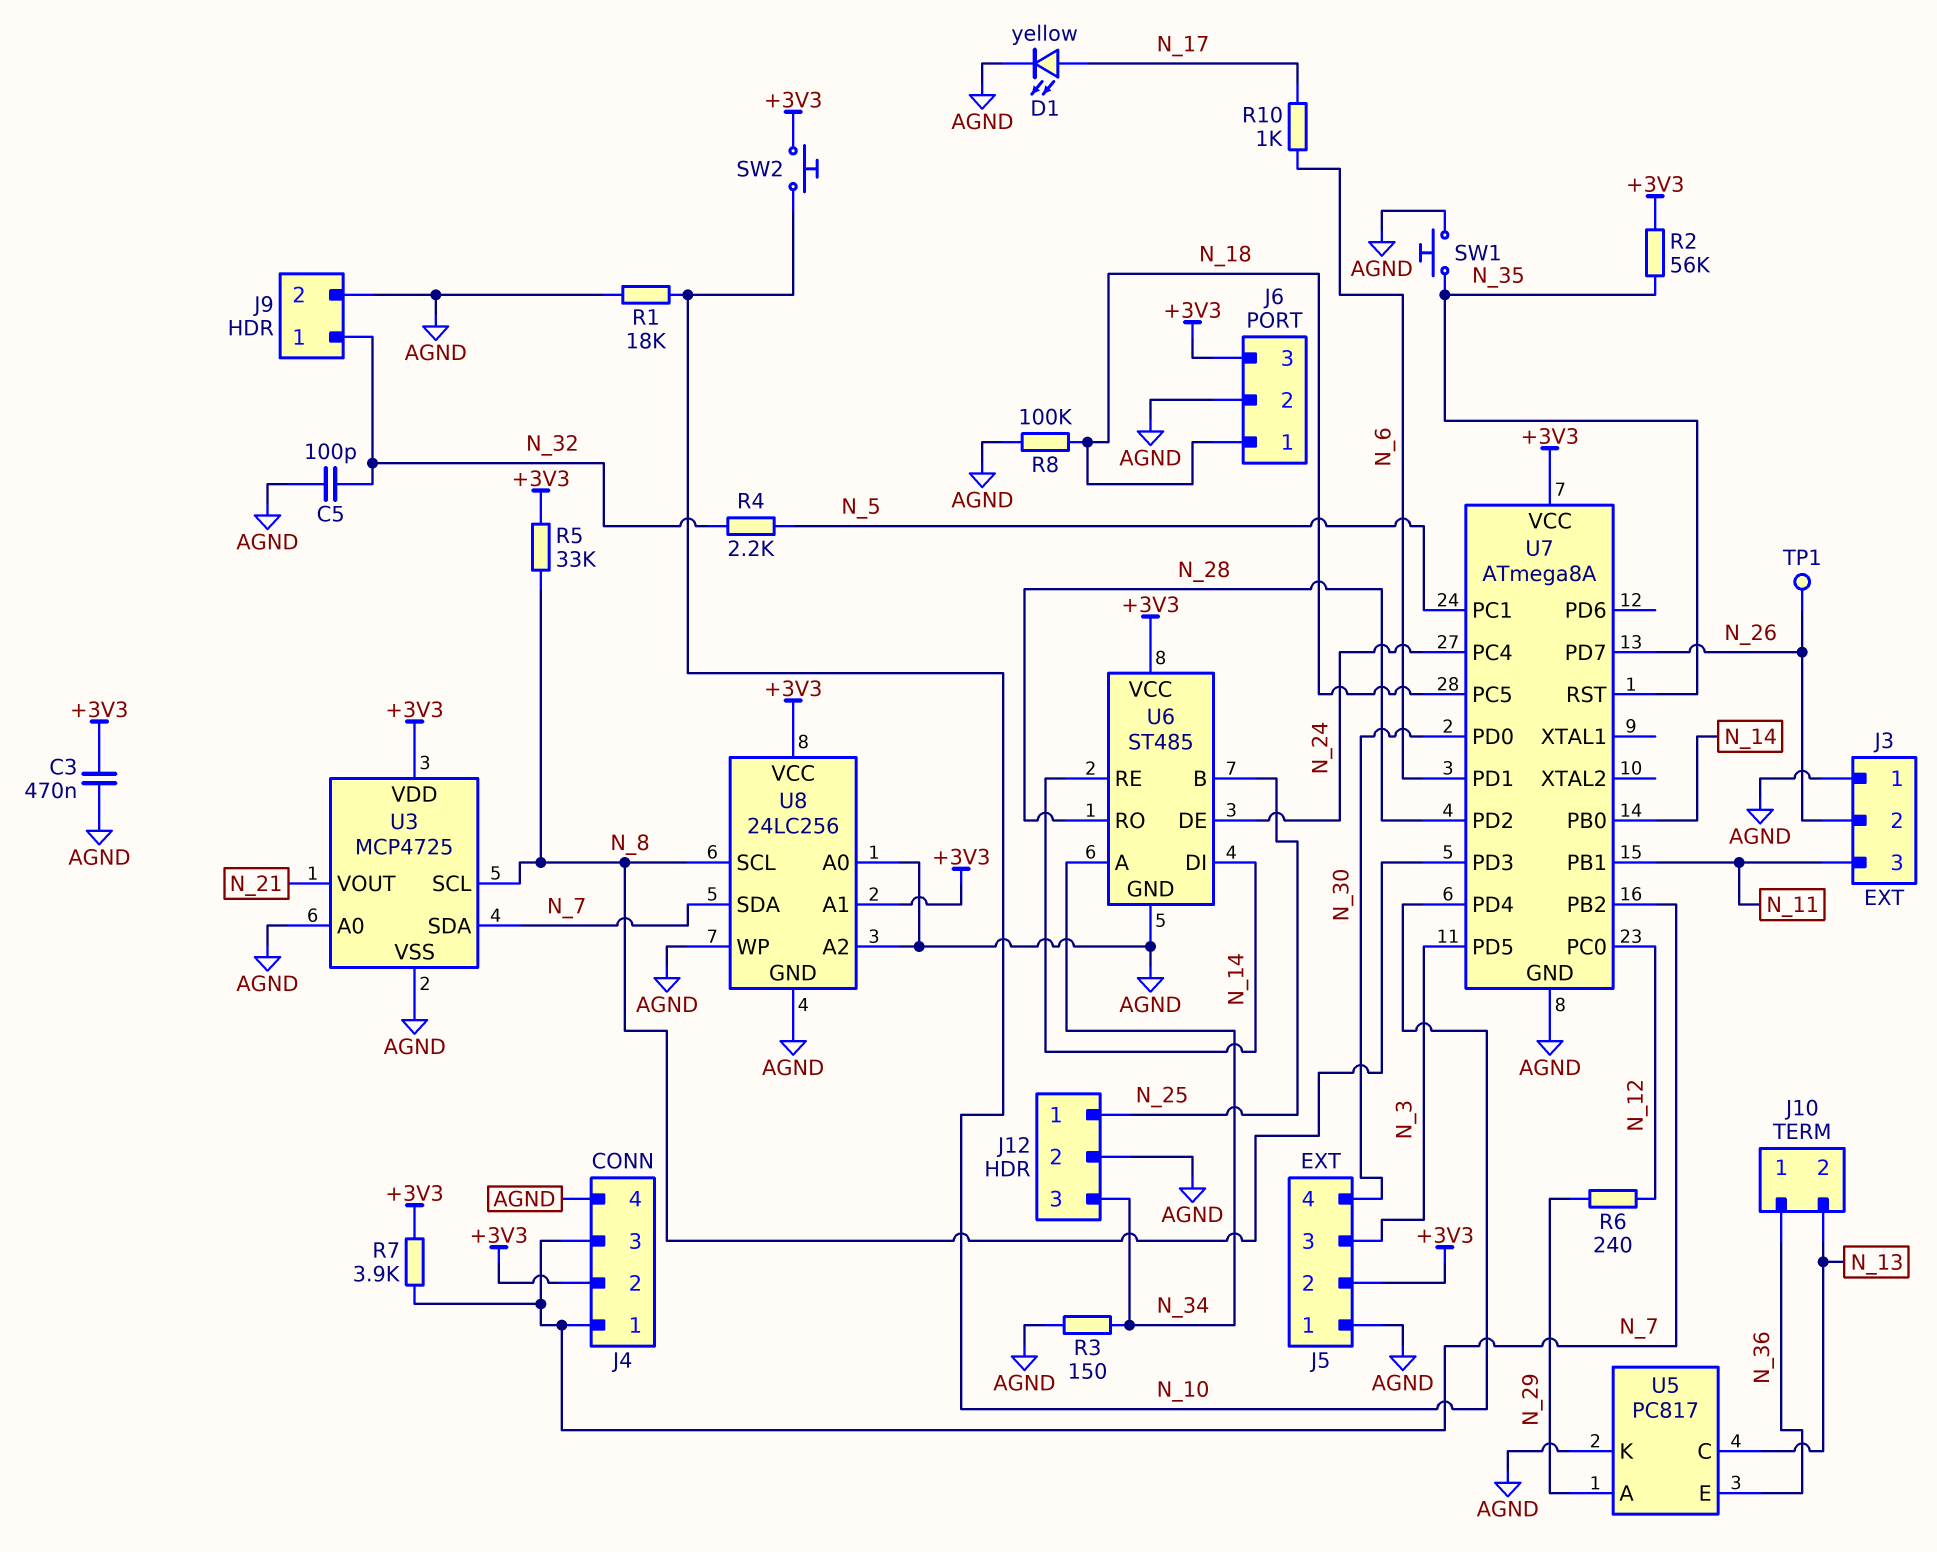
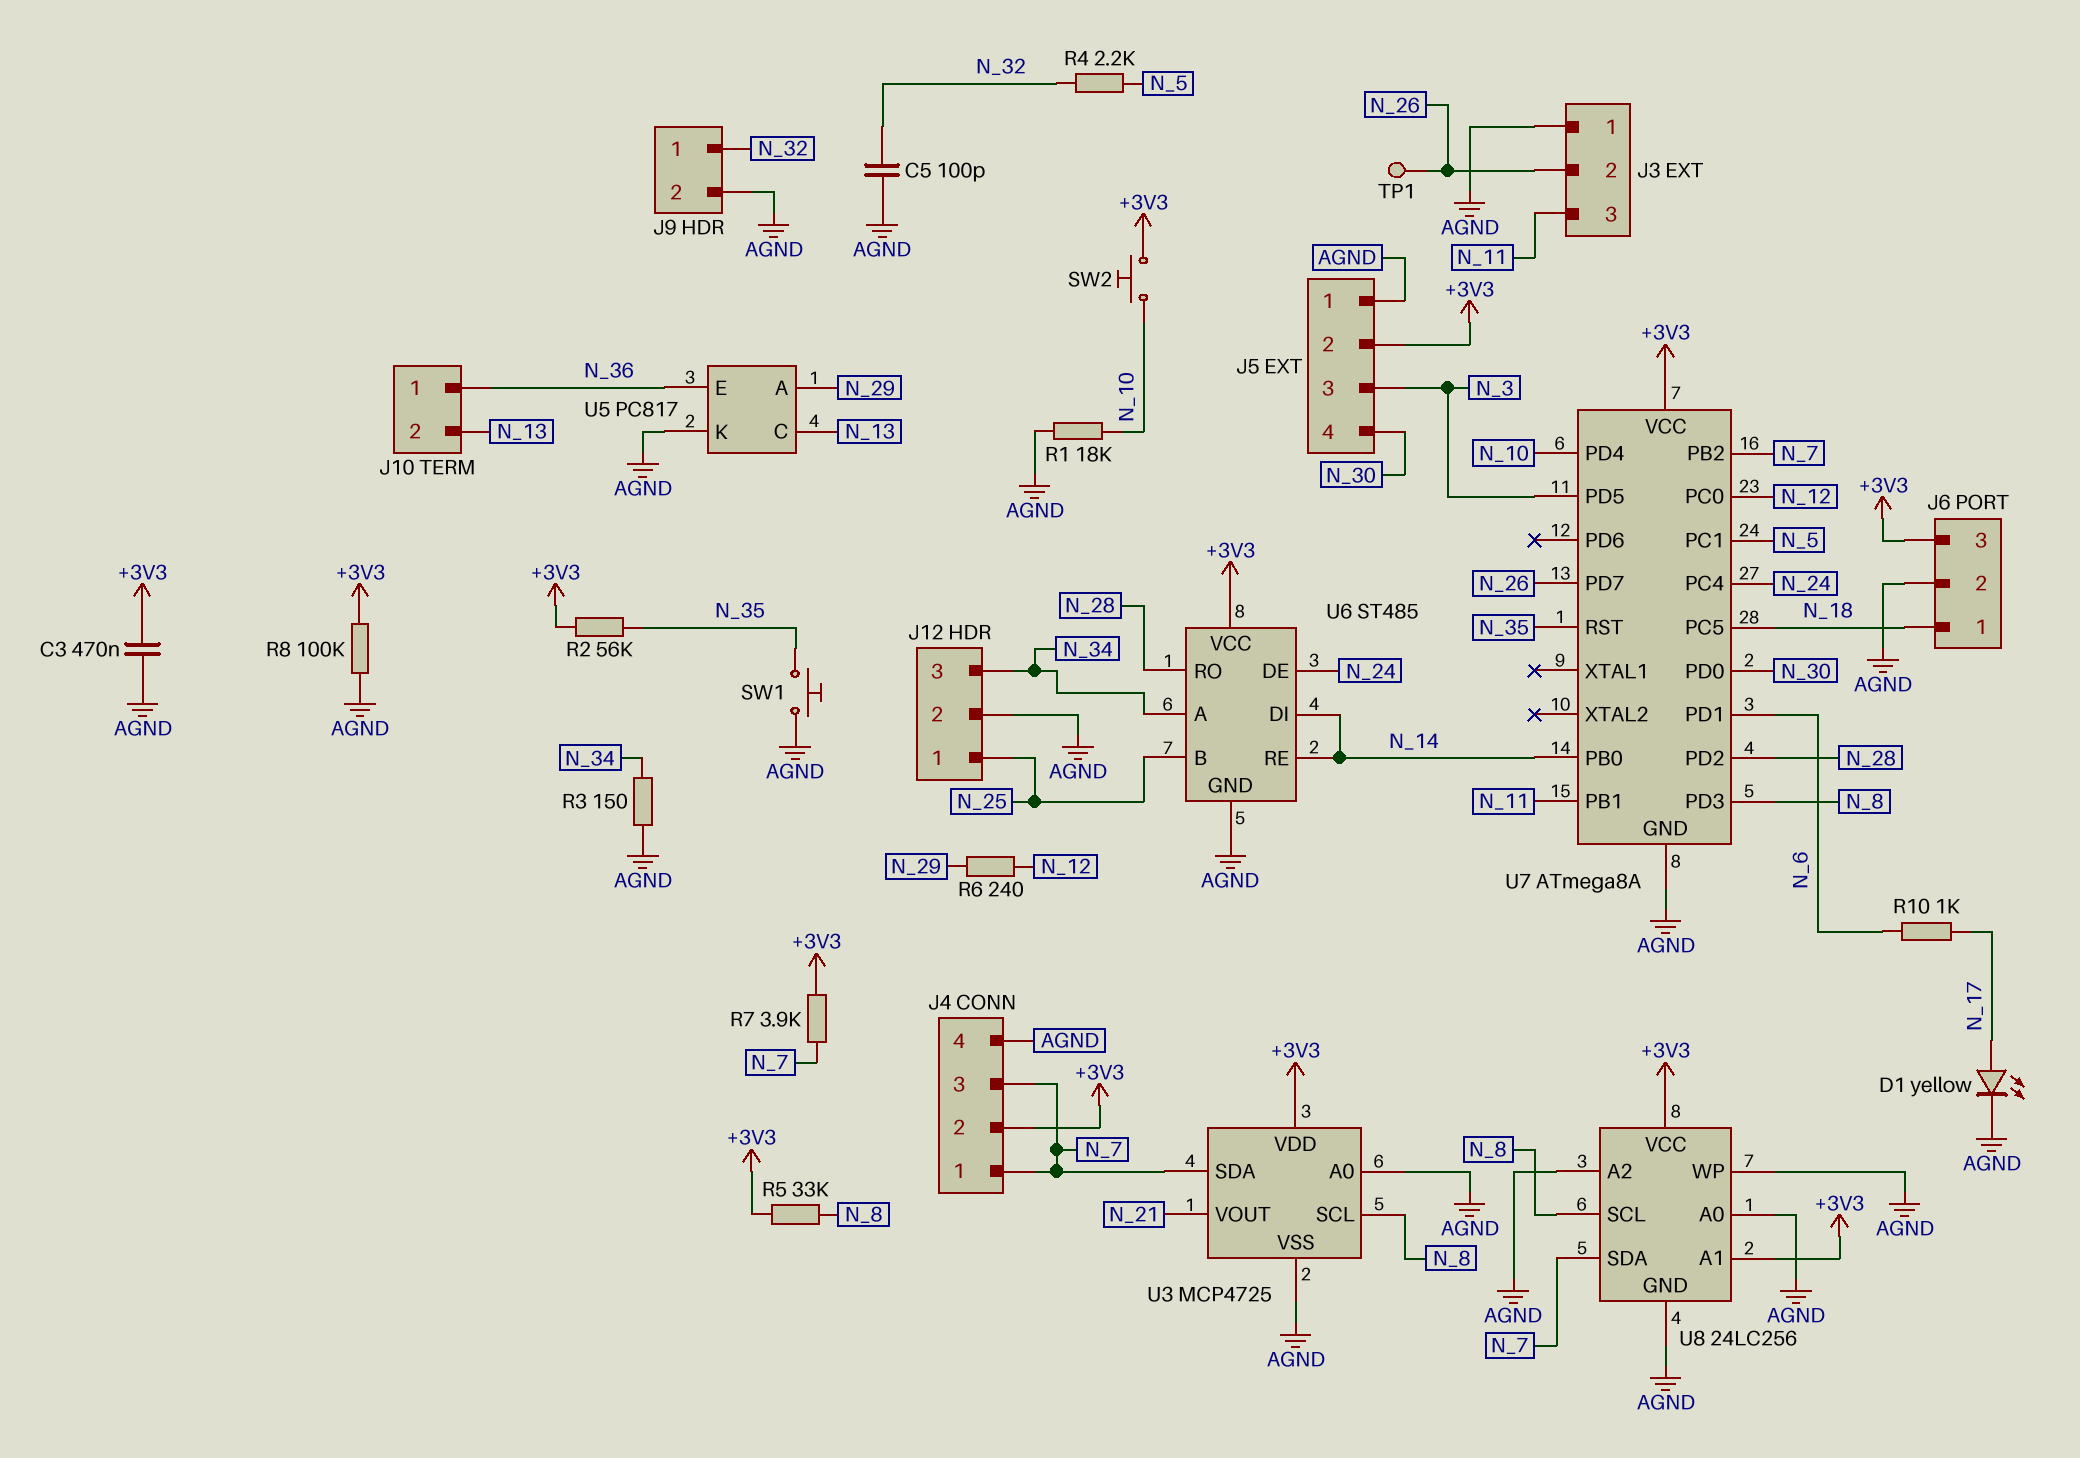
R8: 100k (AGND, N_18) -> 100k (+3V3, AGND)

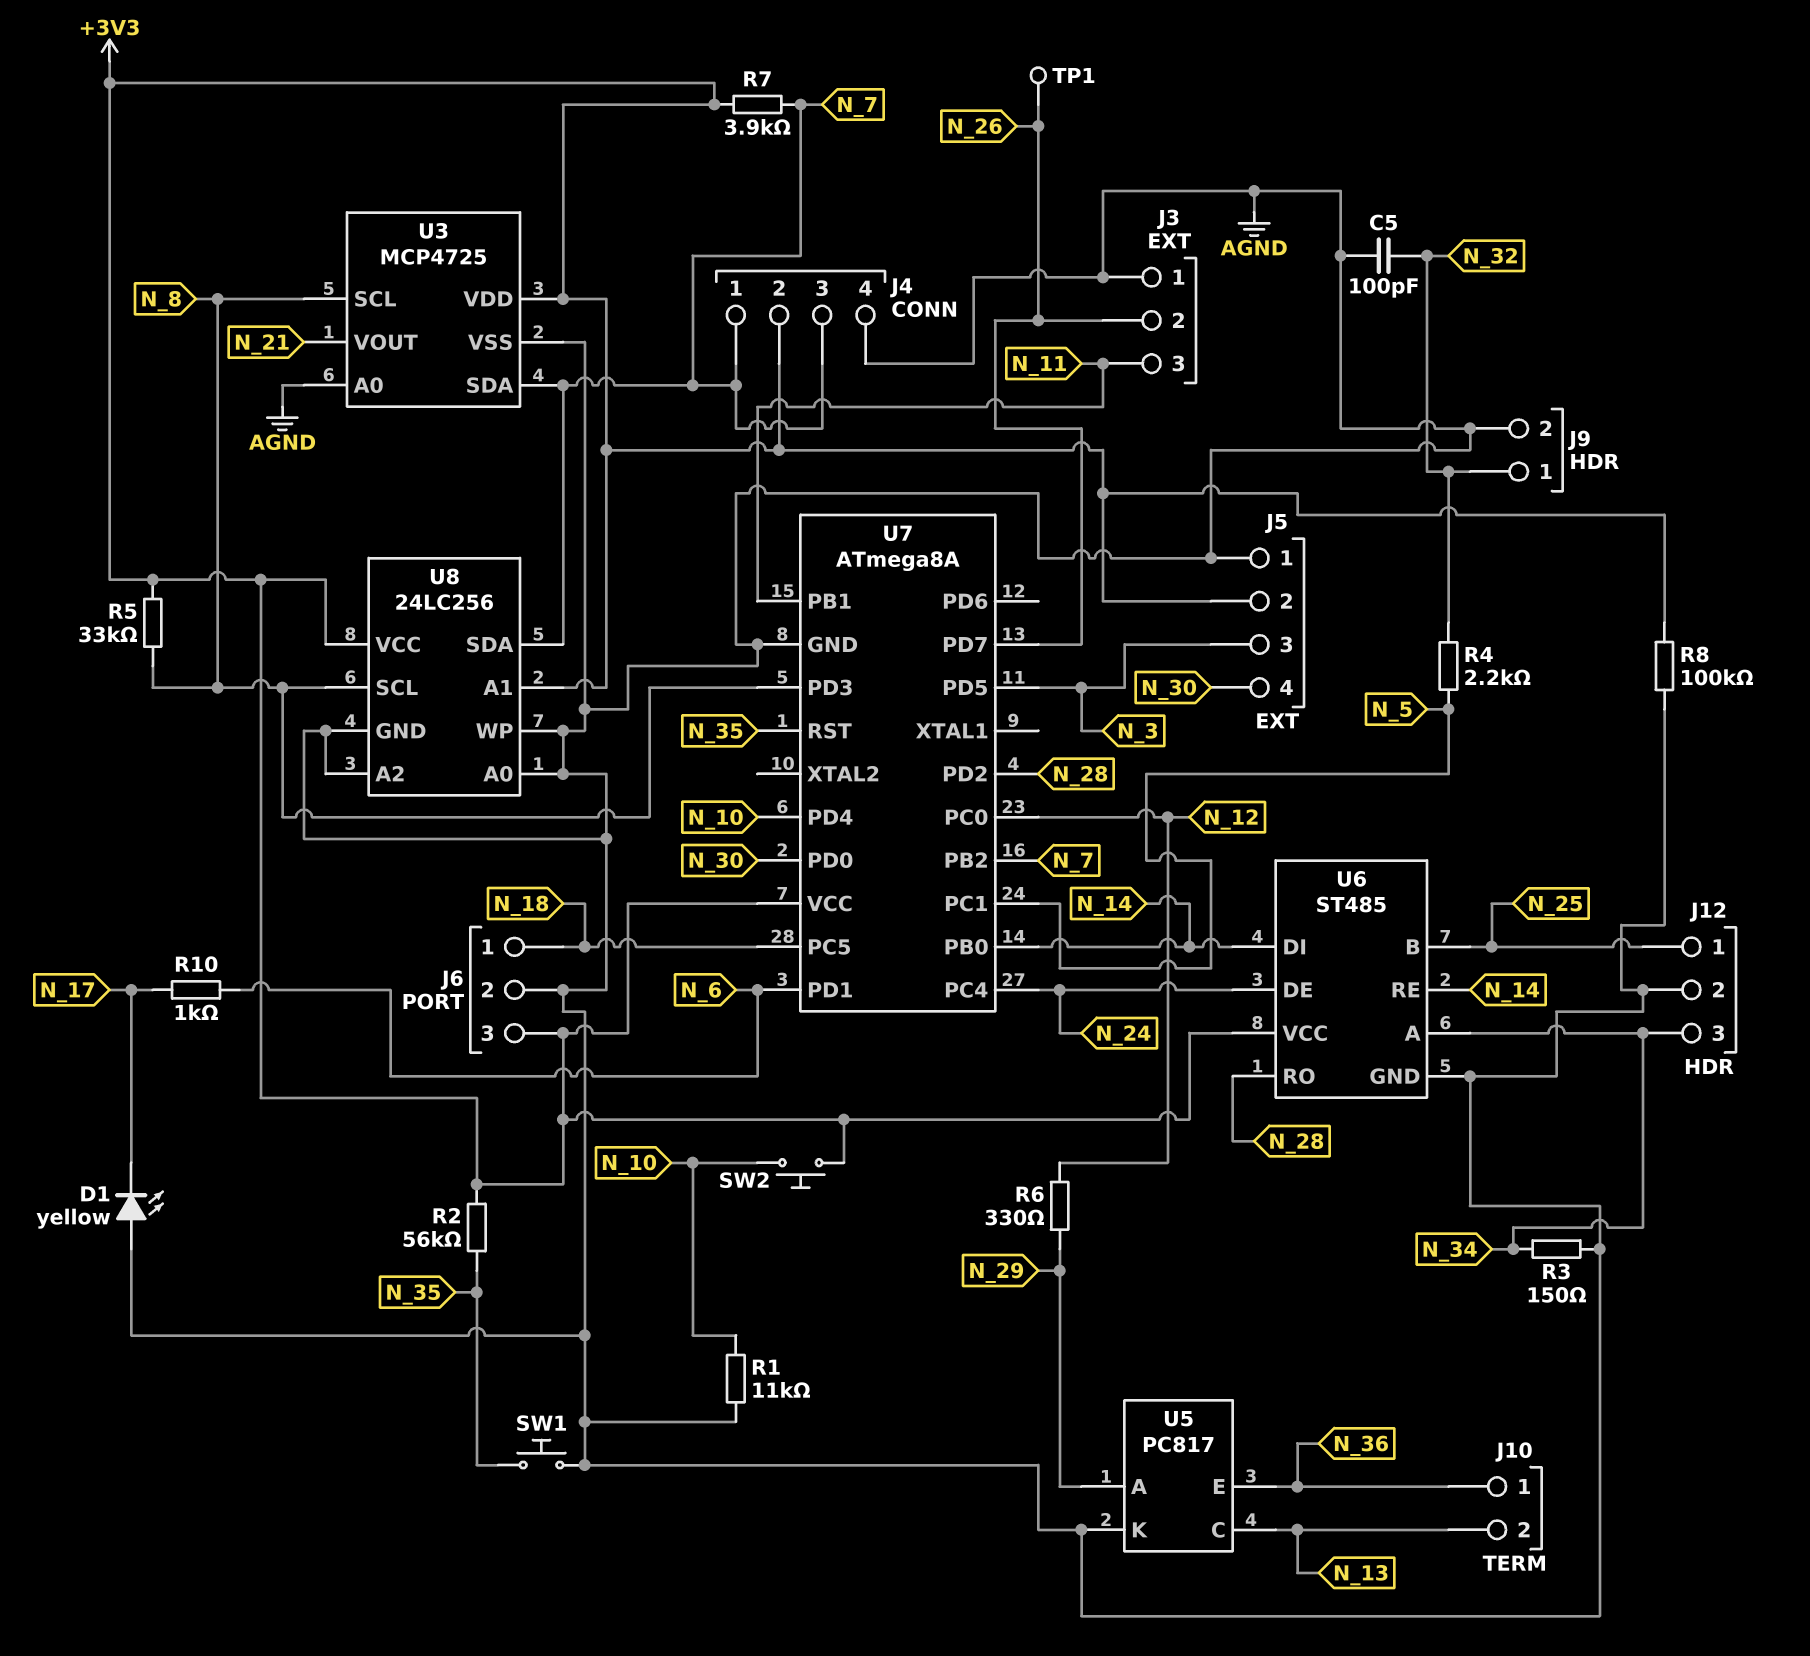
C3: 470nF (+3V3, AGND) -> none
D1: LED yellow (A N_17, K AGND) -> LED yellow (A AGND, K N_17)
R1: 18k (AGND, N_10) -> 11k (AGND, N_10)
R6: 240 (N_12, N_29) -> 330 (N_12, N_29)

